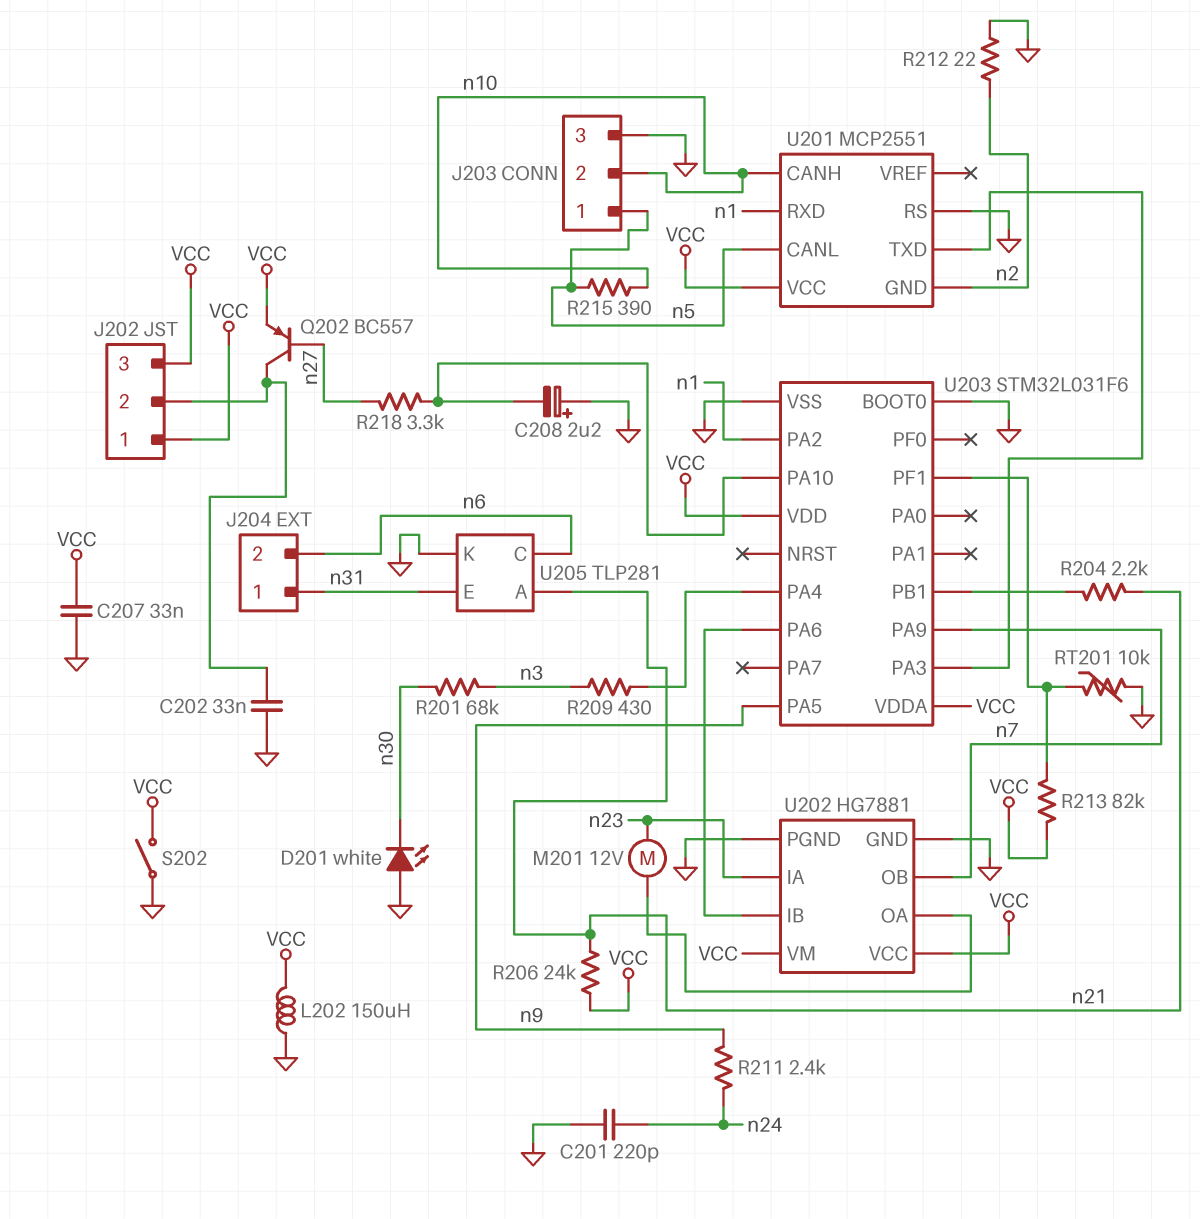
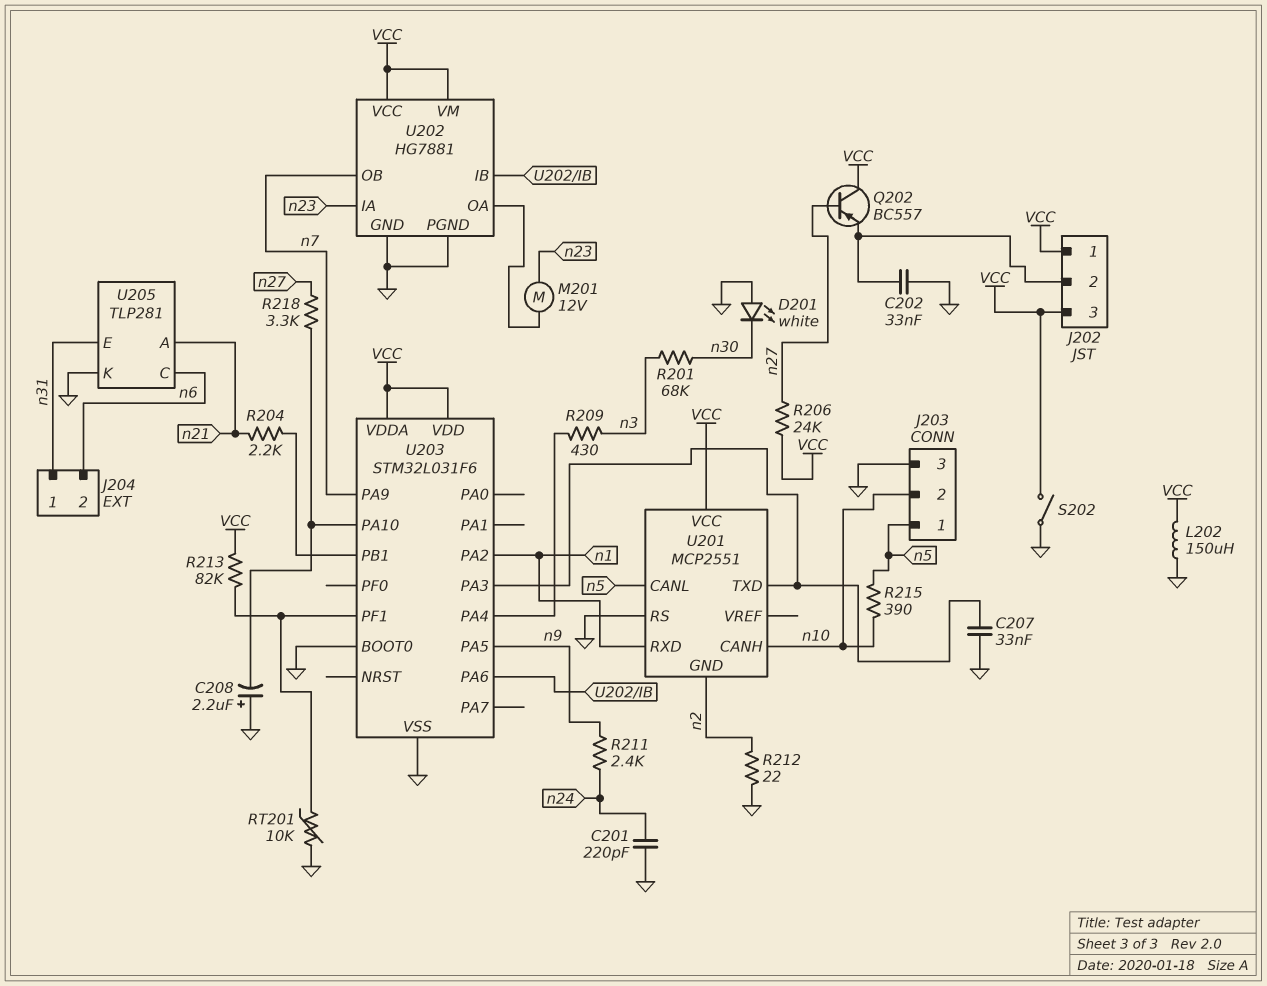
C207: 33nF (GND, VCC) -> 33nF (GND, U201/TXD)
Q202: PNP BC557 (B n27, C J202/2, E VCC) -> PNP BC557 (B n27, C VCC, E J202/2)
R206: 24k (VCC, n21) -> 24k (VCC, n27)

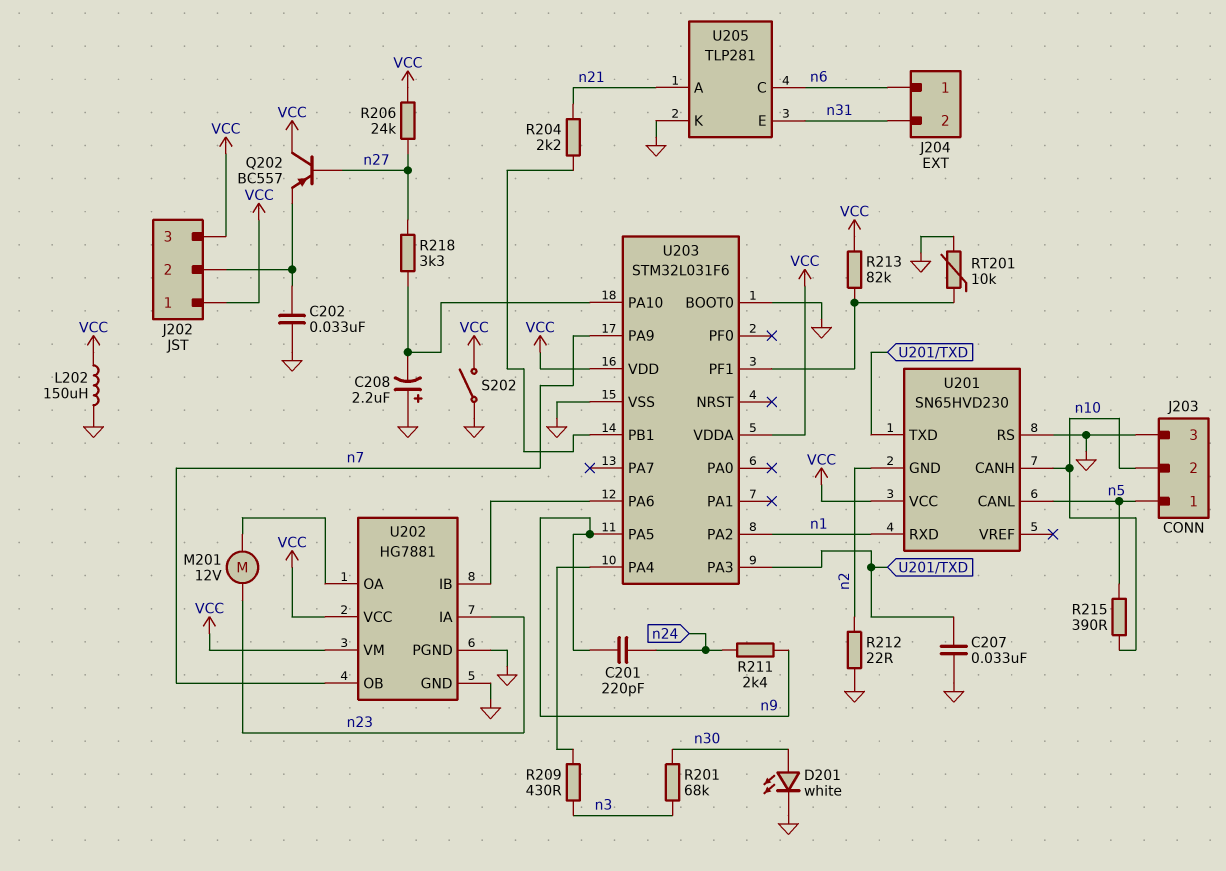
C201: 220pF (GND, n24) -> 220pF (n9, n24)
D201: LED white (A GND, K n30) -> LED white (A n30, K GND)
J204 pin 1: n31 -> n6
J204 pin 2: n6 -> n31
U201: MCP2551 -> SN65HVD230

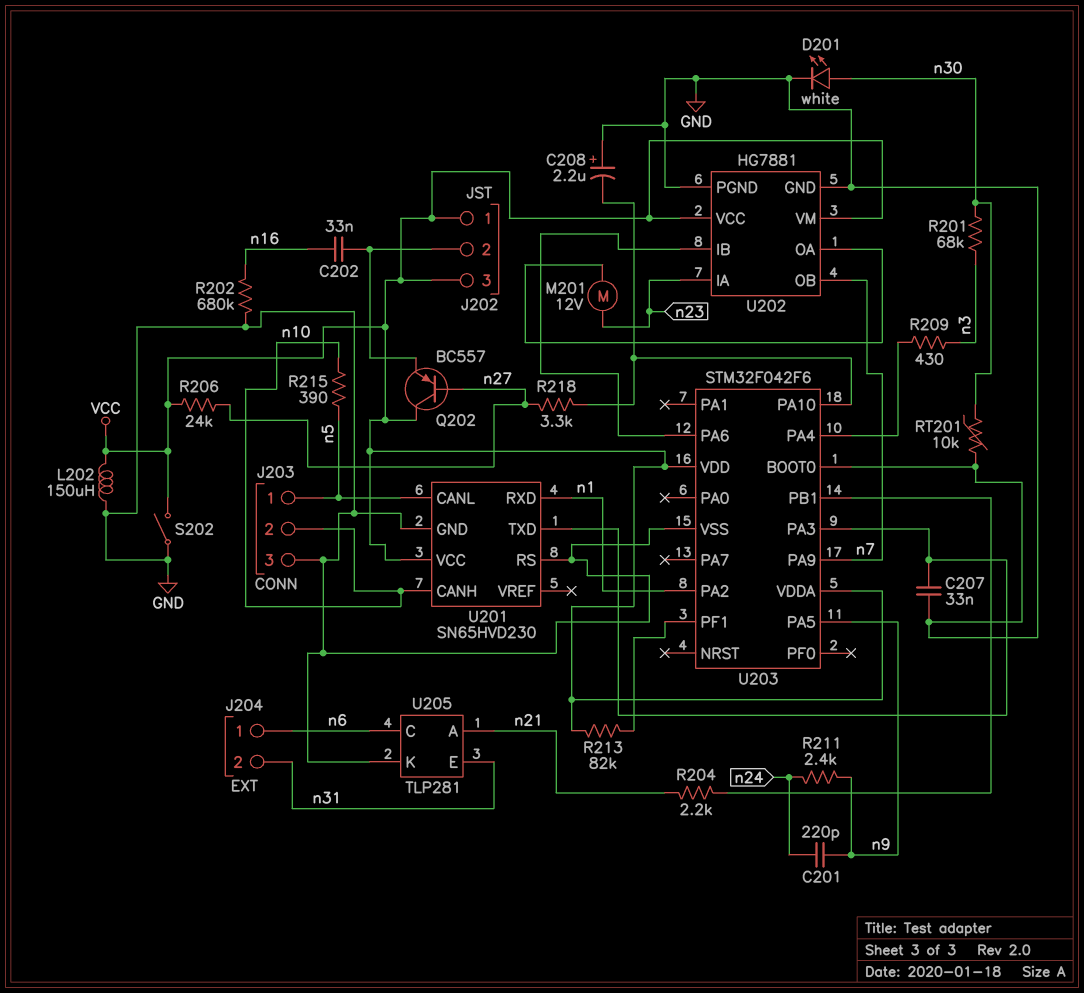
C202: 33nF (GND, J202/2) -> 33nF (J202/2, n16)
R202: none -> 680k (GND, n16)
R212: 22 (GND, n2) -> none
RT201: 10k (GND, U203/PF1) -> 10k (GND, n30)
U201 pin GND: n2 -> GND
U203: STM32L031F6 -> STM32F042F6

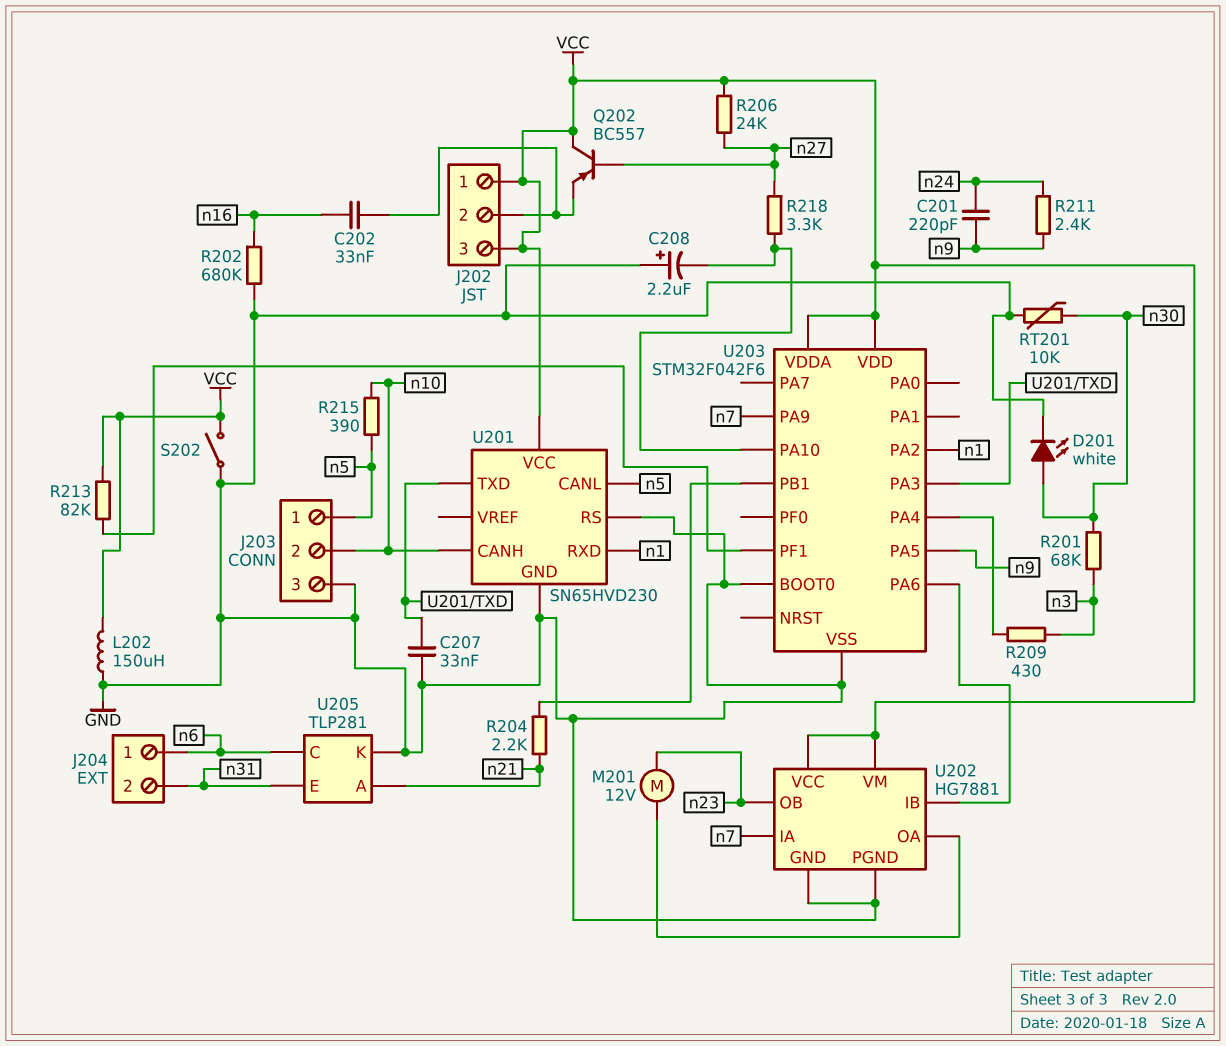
U202 pin IA: n23 -> n7
U202 pin OB: n7 -> n23

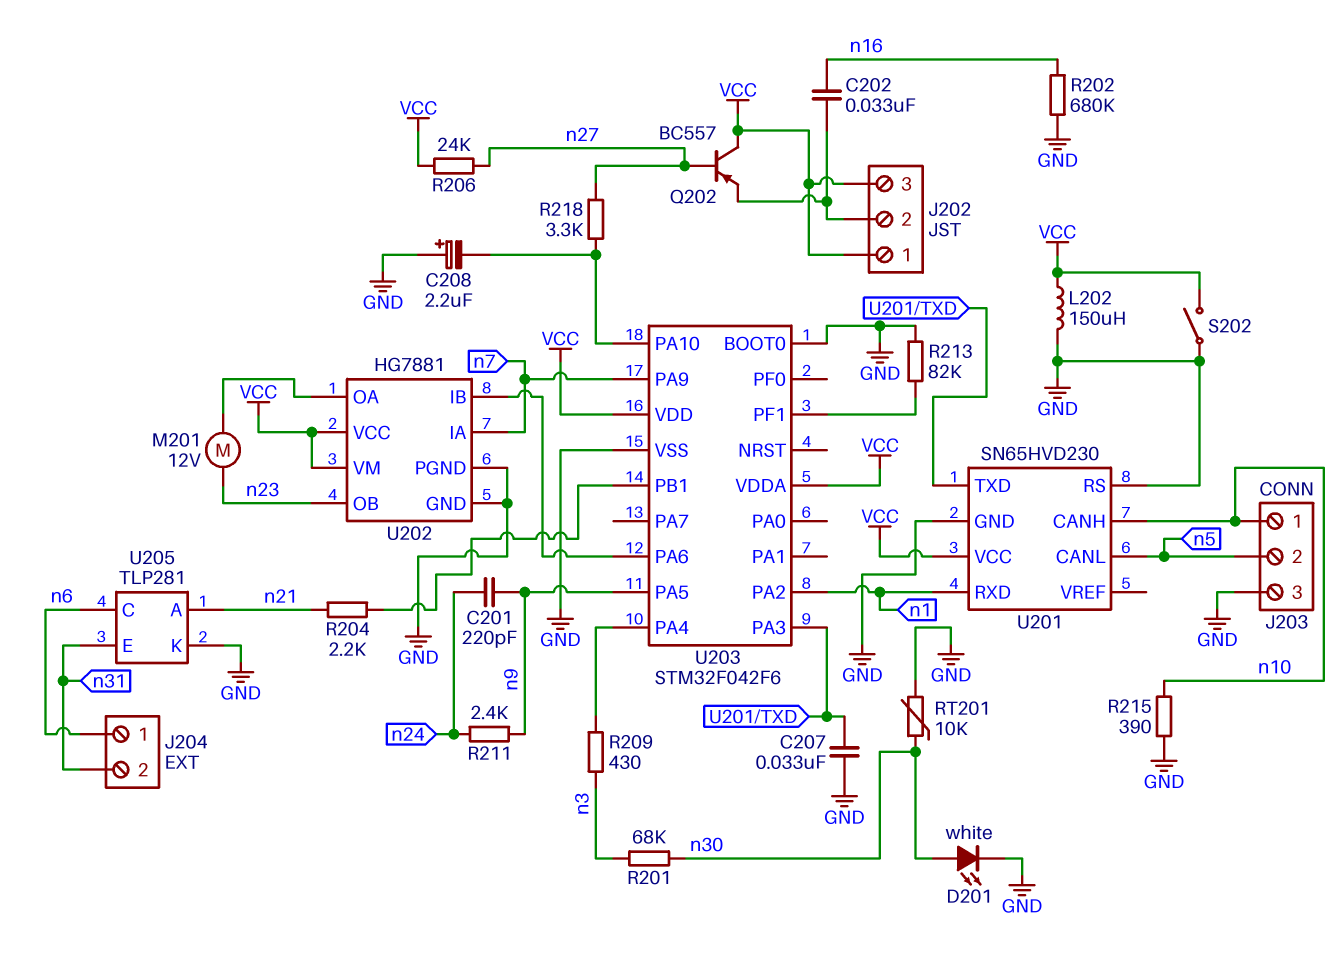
J203 pin 1: n5 -> n10
J203 pin 2: n10 -> n5
R213: 82k (U203/PF1, VCC) -> 82k (GND, U203/PF1)
R215: 390 (n5, n10) -> 390 (GND, n10)

